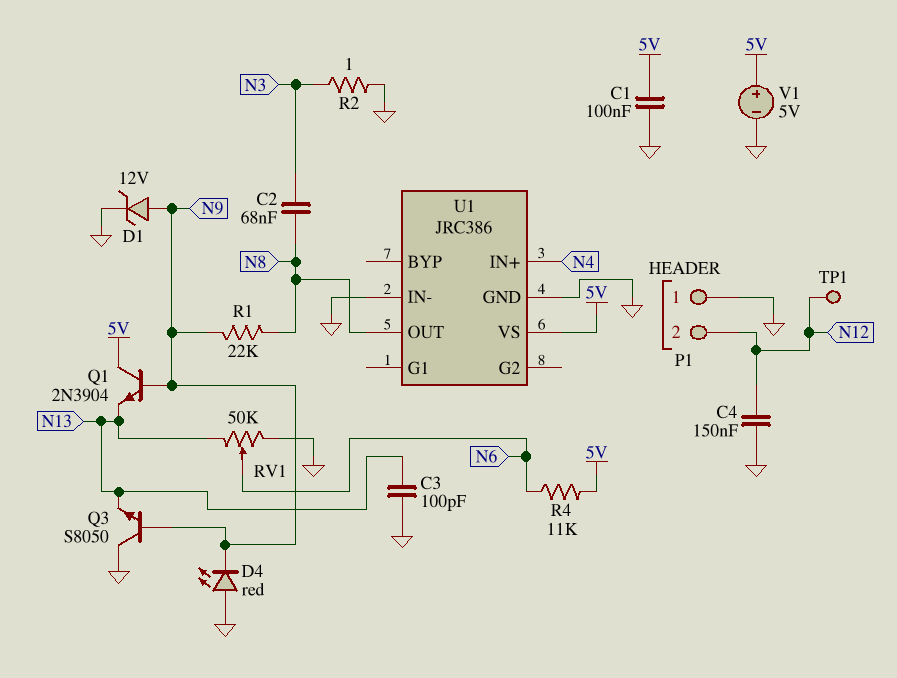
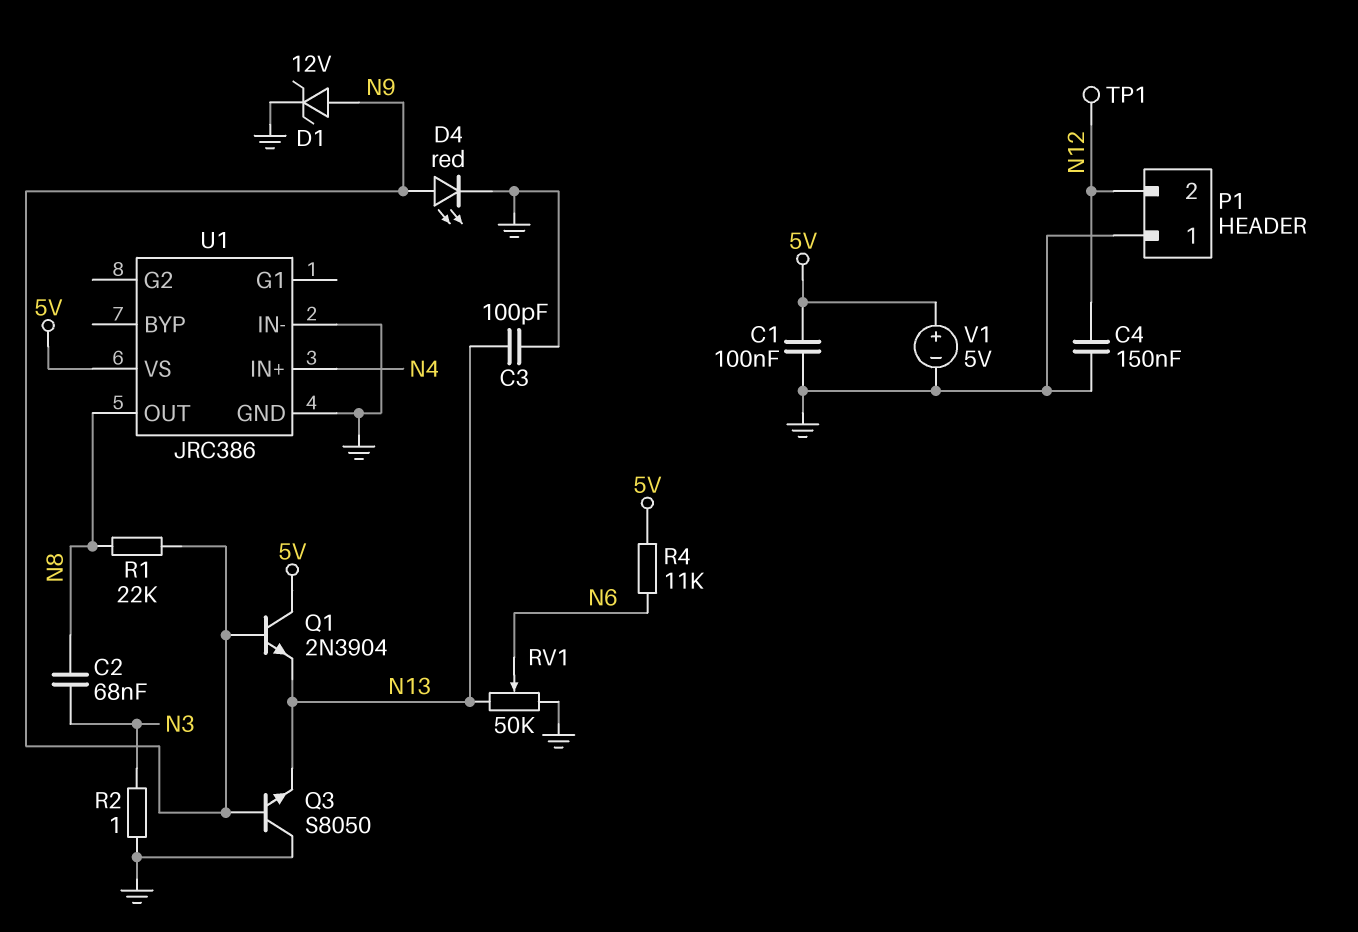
D4: LED red (A GND, K N9) -> LED red (A N9, K GND)

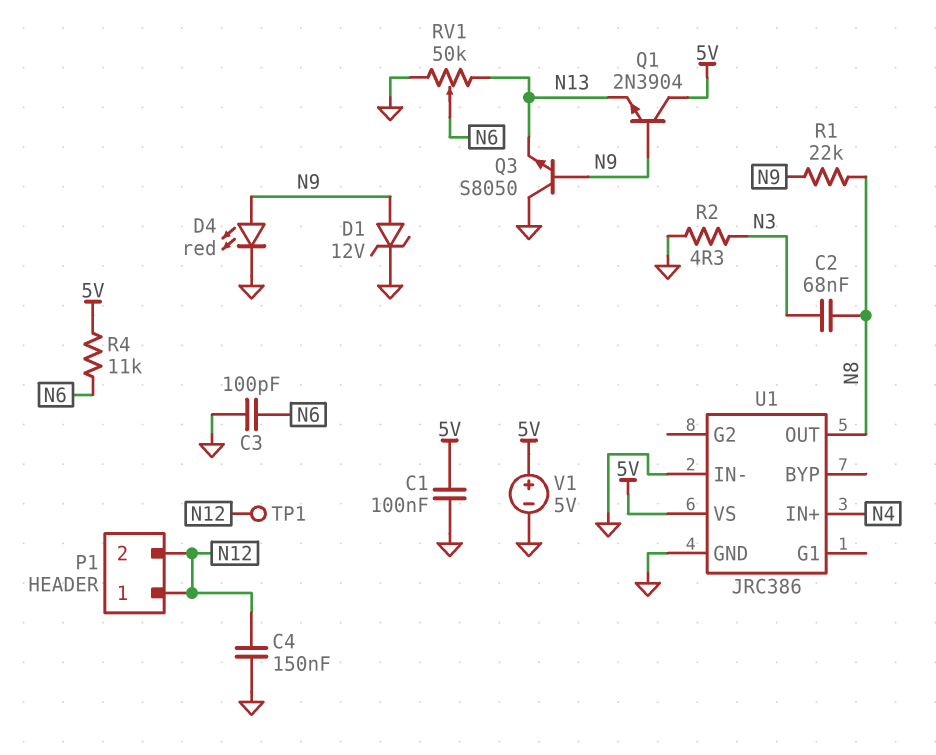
C3: 100pF (GND, N13) -> 100pF (GND, N6)
P1 pin 1: GND -> N12
R2: 1 (GND, N3) -> 4.3 (GND, N3)

